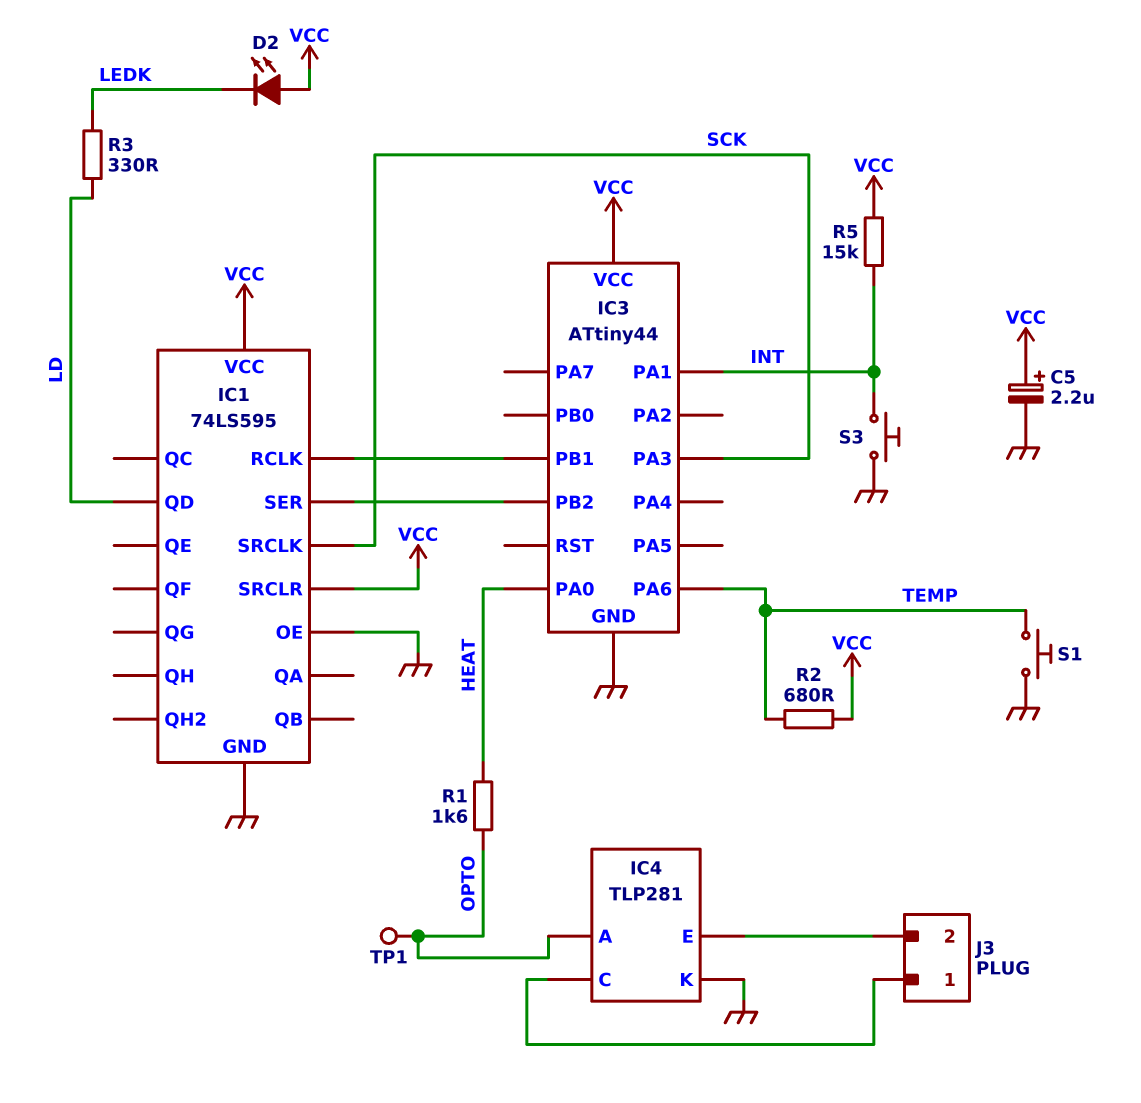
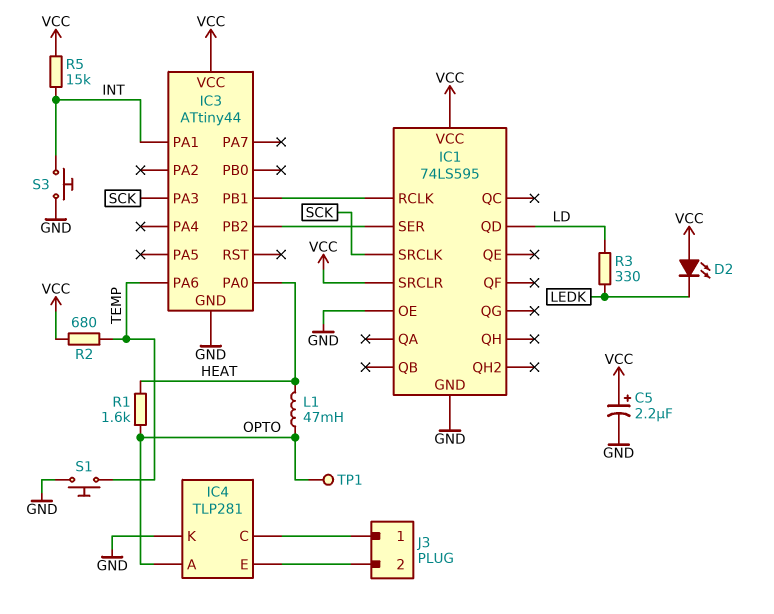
L1: none -> 47mH (HEAT, OPTO)

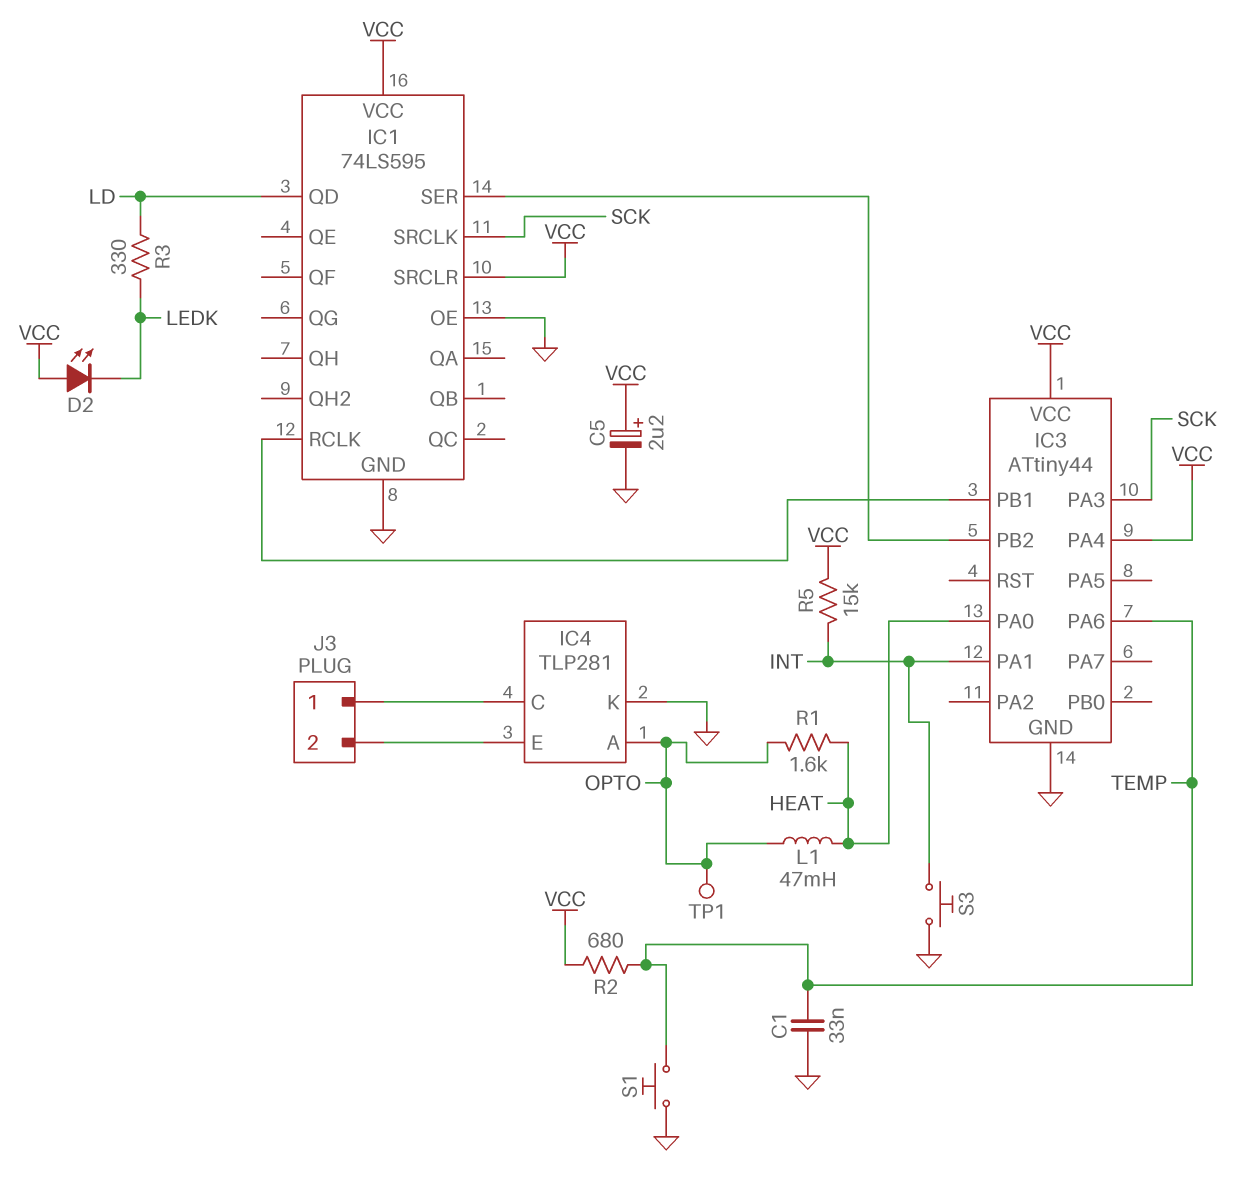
C1: none -> 33nF (GND, TEMP)
IC3 pin PA4: none -> VCC

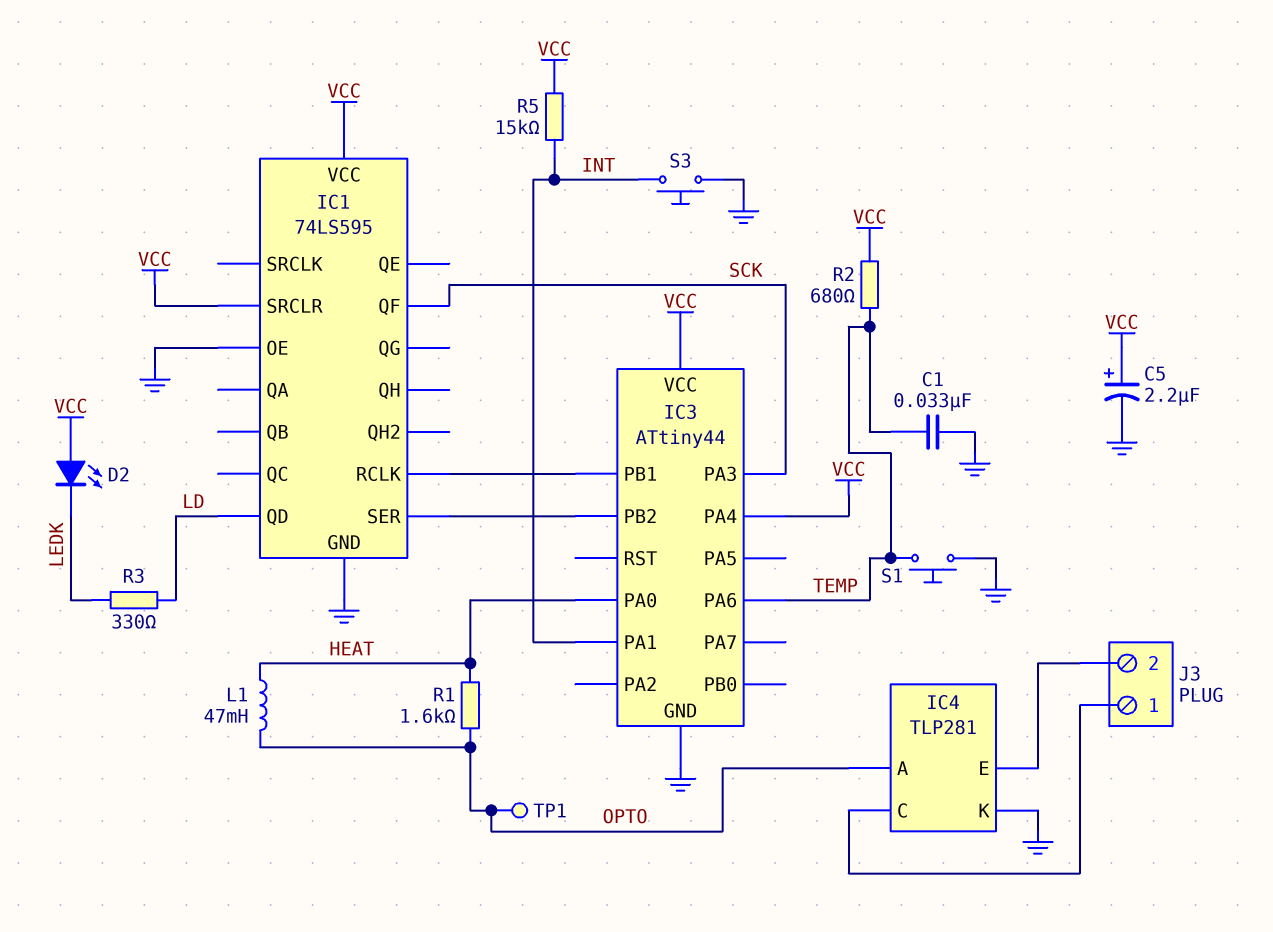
IC1 pin QF: none -> SCK
IC1 pin SRCLK: SCK -> none

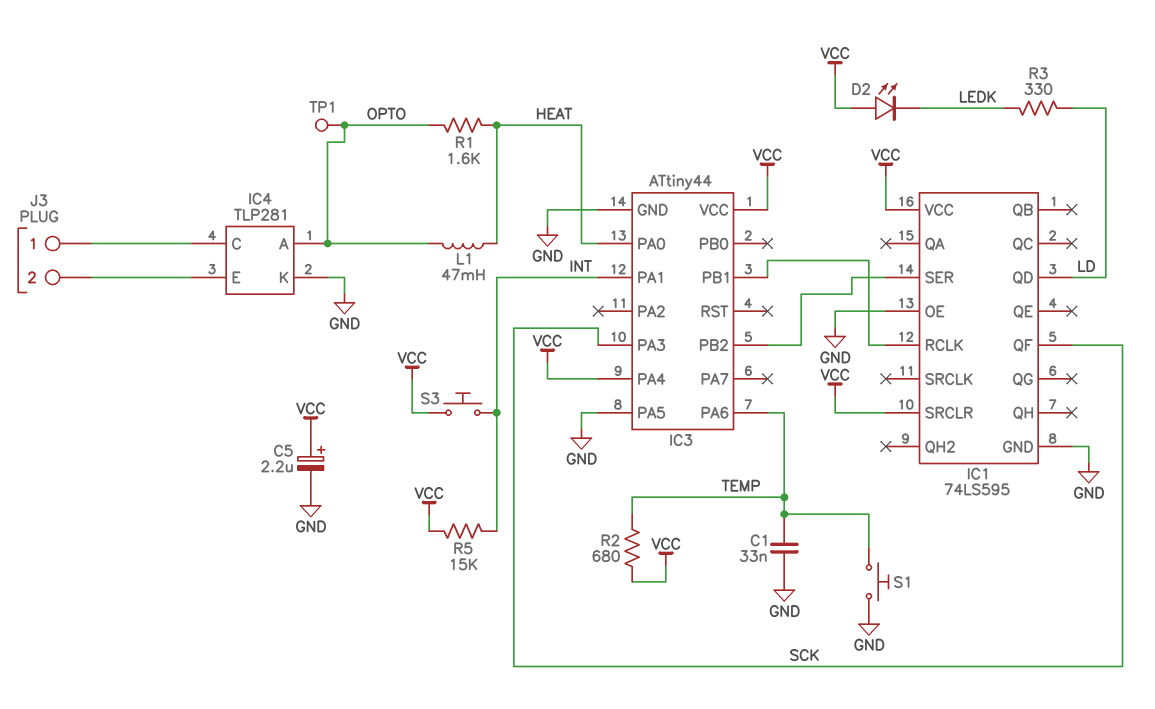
IC3 pin PA5: none -> GND
S3: button (GND, INT) -> button (INT, VCC)

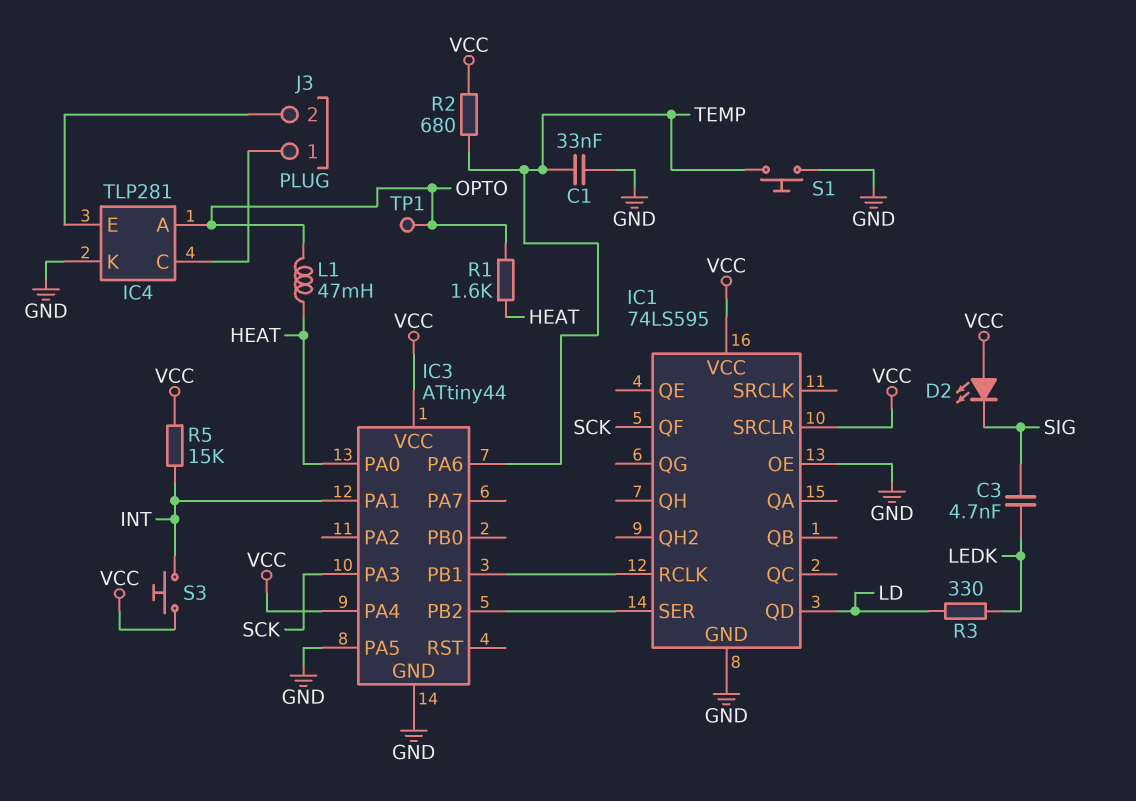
C3: none -> 4.7nF (LEDK, SIG)
C5: 2.2uF (plus VCC, minus GND) -> none
D2: LED (A VCC, K LEDK) -> LED (A VCC, K SIG)

